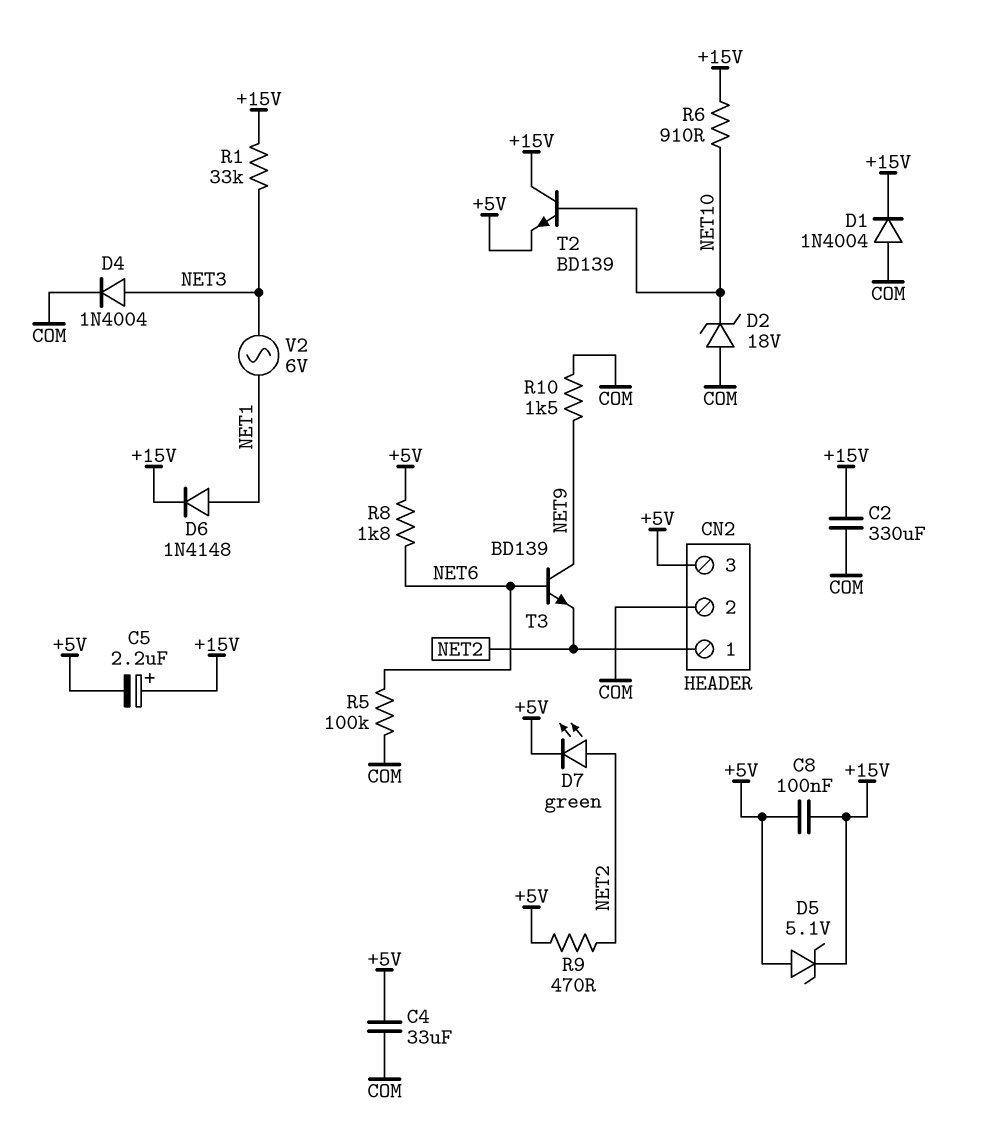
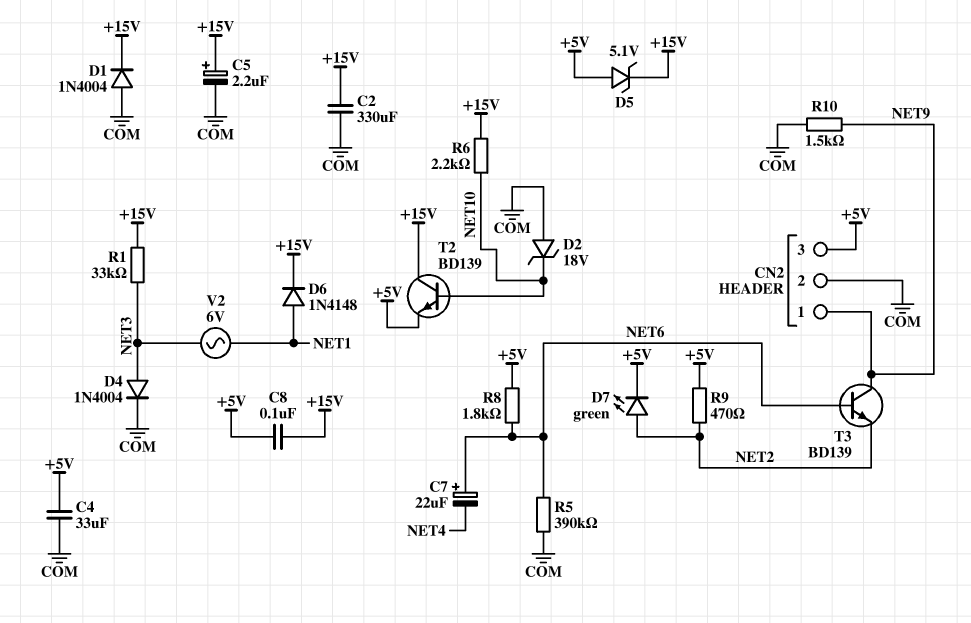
C5: 2.2uF (plus +15V, minus +5V) -> 2.2uF (plus +15V, minus COM)
C7: none -> 22uF (plus NET6, minus NET4)
CN2 pin 1: NET2 -> NET9
R5: 100k (COM, NET6) -> 390k (COM, NET6)
R6: 910 (+15V, NET10) -> 2.2k (+15V, NET10)

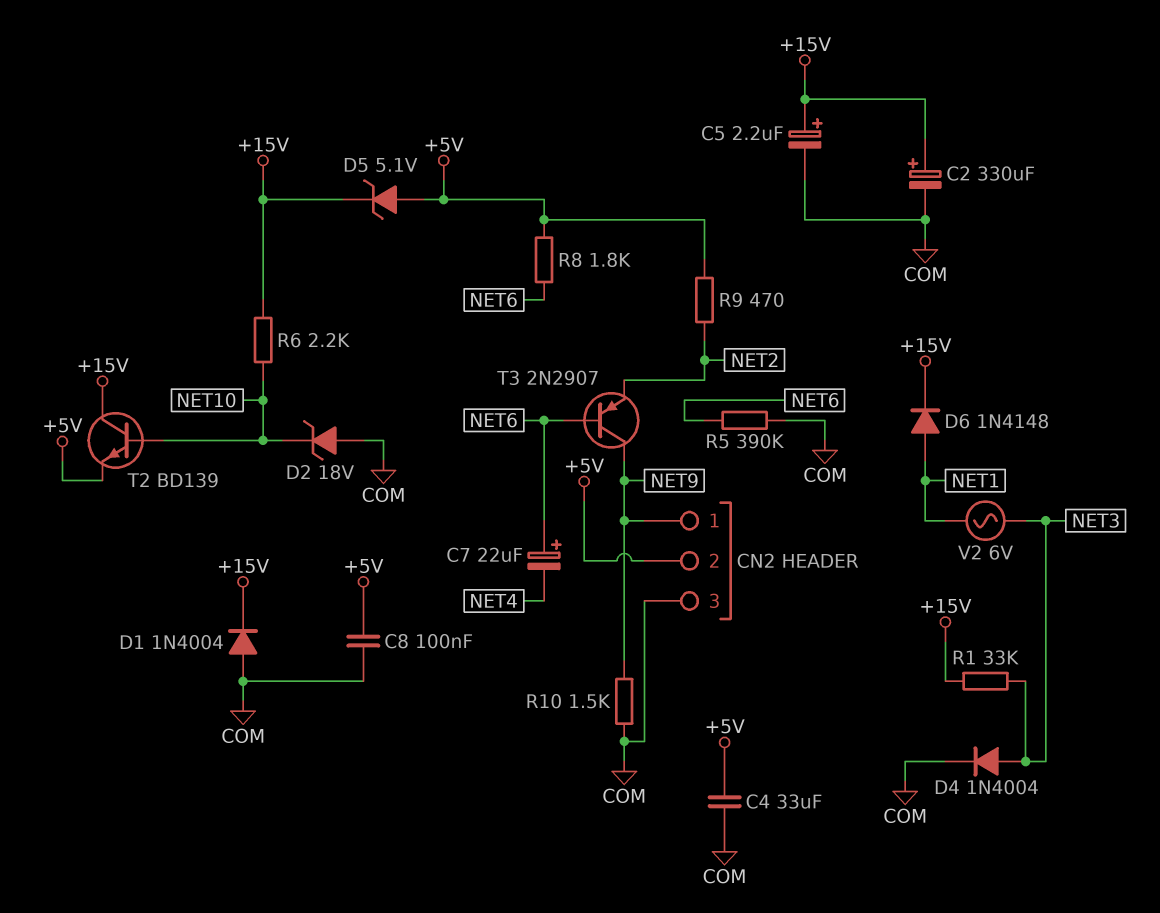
C2: 330uF (+15V, COM) -> 330uF (plus +15V, minus COM)
C8: 100nF (+5V, +15V) -> 100nF (+5V, COM)
CN2 pin 2: COM -> +5V
CN2 pin 3: +5V -> COM
D7: LED green (A NET2, K +5V) -> none
T3: NPN BD139 (B NET6, C NET9, E NET2) -> PNP 2N2907 (B NET6, C NET9, E NET2)

